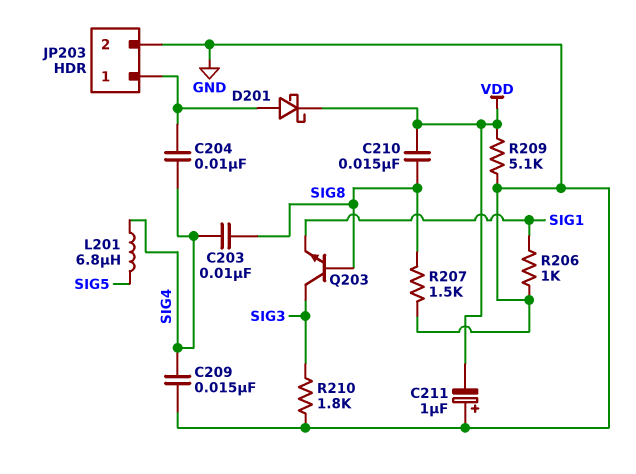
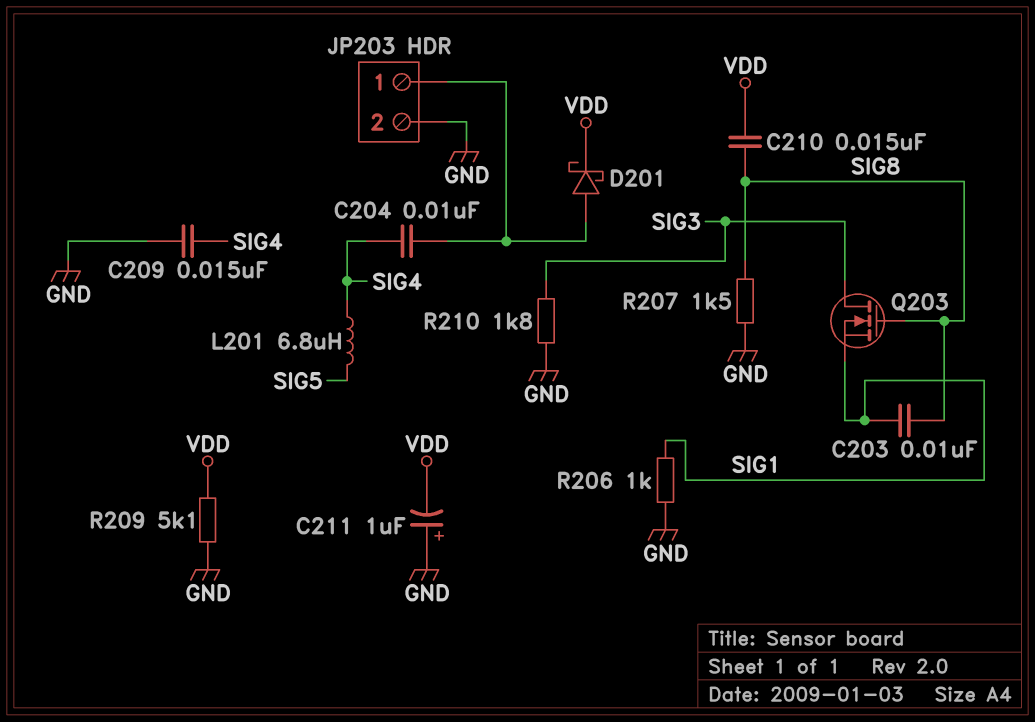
C203: 10nF (SIG4, SIG8) -> 10nF (SIG1, SIG8)
Q203: NPN (B SIG8, C SIG3, E SIG1) -> NMOS (G SIG8, D SIG3, S SIG1)

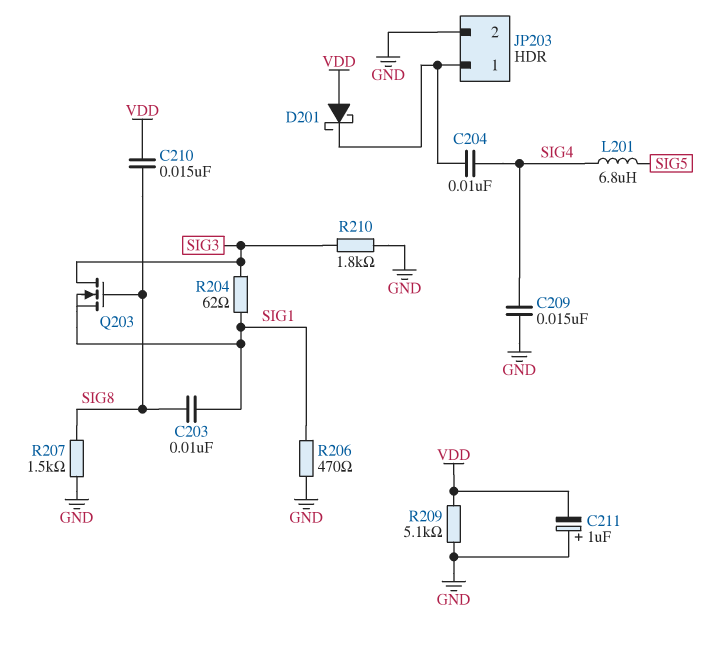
D201: schottky (A JP203/1, K VDD) -> schottky (A VDD, K JP203/1)
R204: none -> 62 (SIG1, SIG3)
R206: 1k (GND, SIG1) -> 470 (GND, SIG1)

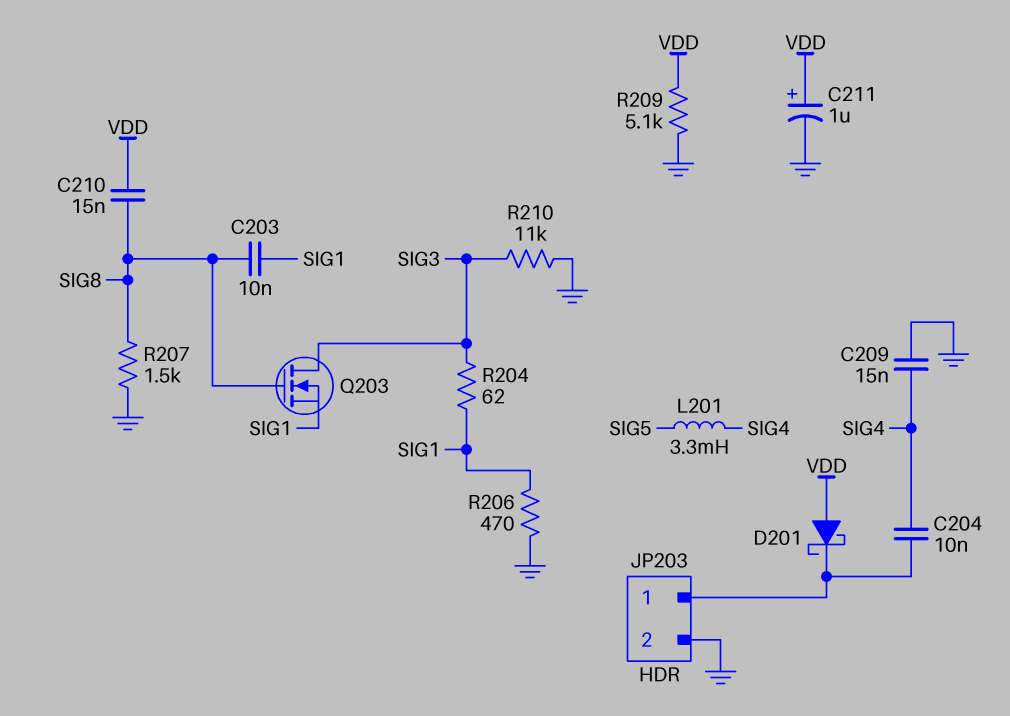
C211: 1uF (plus GND, minus VDD) -> 1uF (plus VDD, minus GND)
L201: 6.8uH (SIG4, SIG5) -> 3.3mH (SIG4, SIG5)
R210: 1.8k (GND, SIG3) -> 11k (GND, SIG3)

